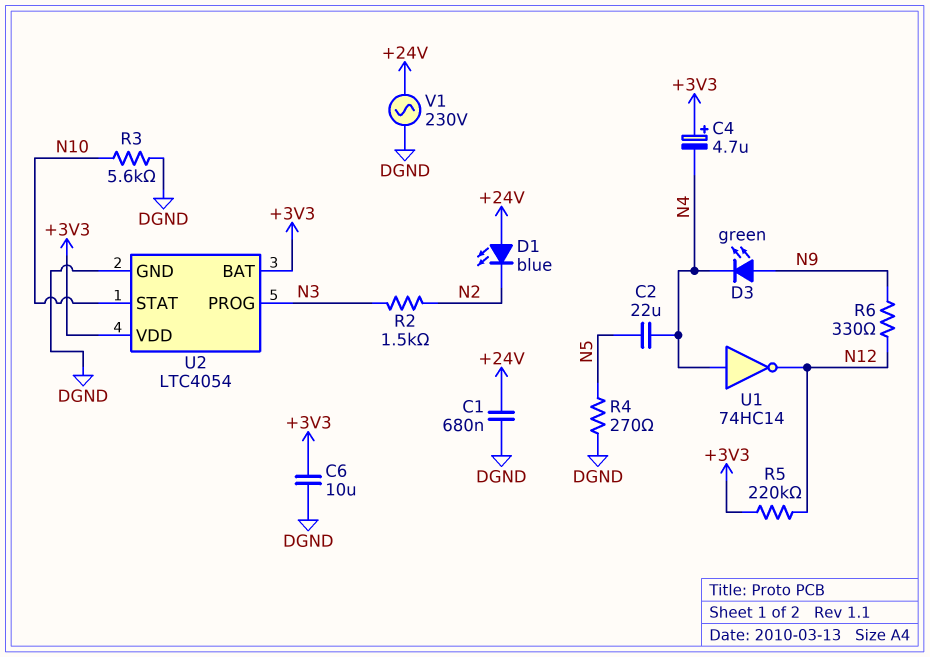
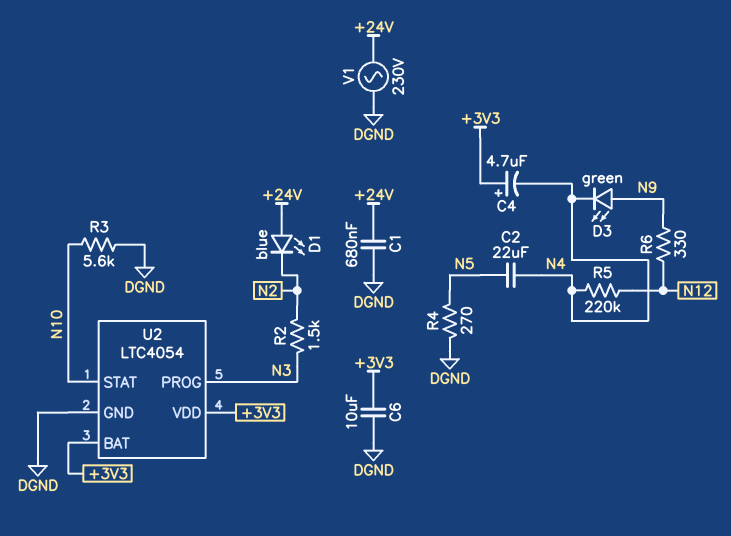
R5: 220k (+3V3, N12) -> 220k (N4, N12)
U1: NOT 74HC14 (in N4, out N12) -> none

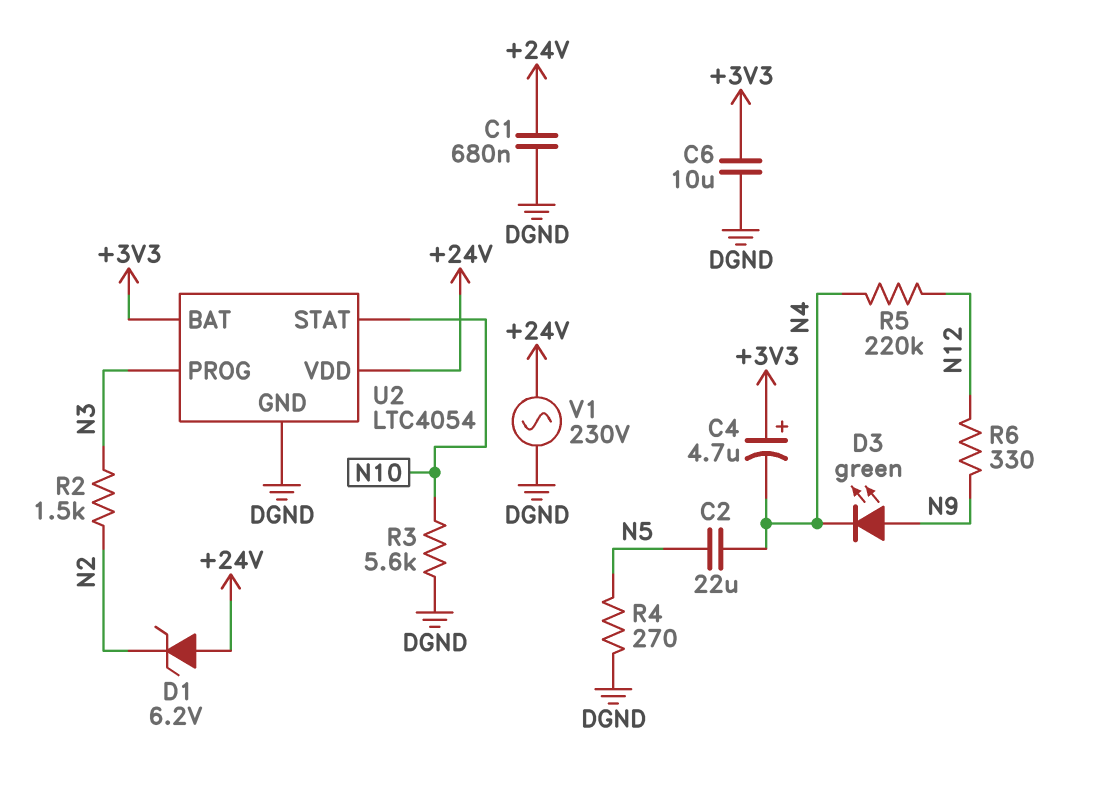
D1: LED blue (A +24V, K N2) -> zener 6.2V (A +24V, K N2)
U2 pin VDD: +3V3 -> +24V

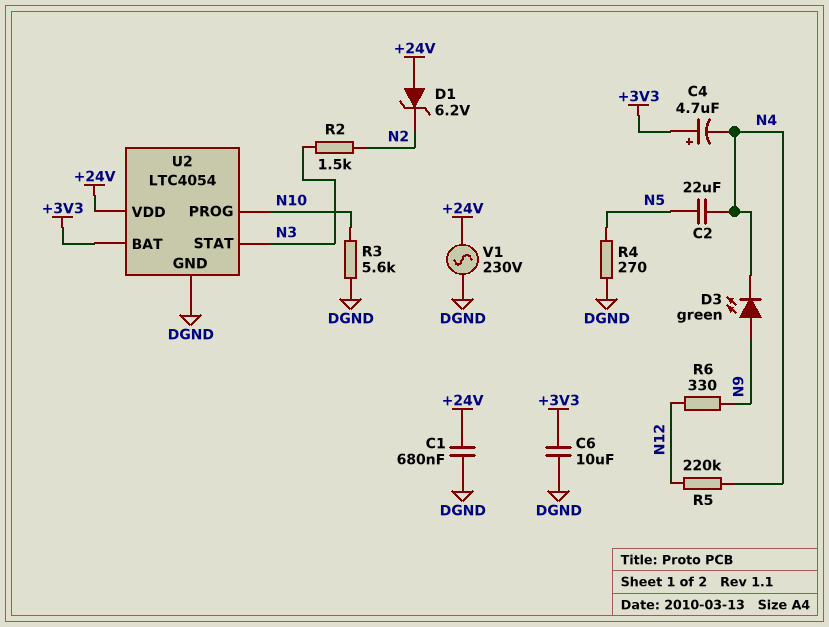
U2 pin PROG: N3 -> N10
U2 pin STAT: N10 -> N3

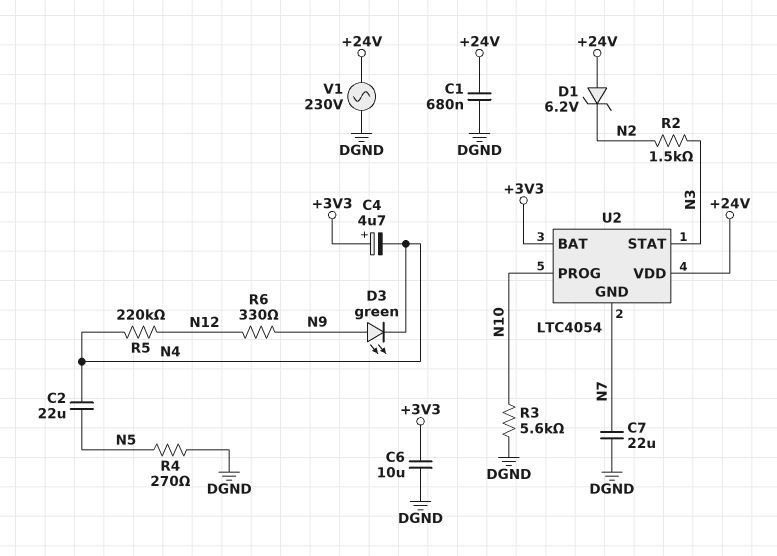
C7: none -> 22uF (DGND, N7)
U2 pin GND: DGND -> N7

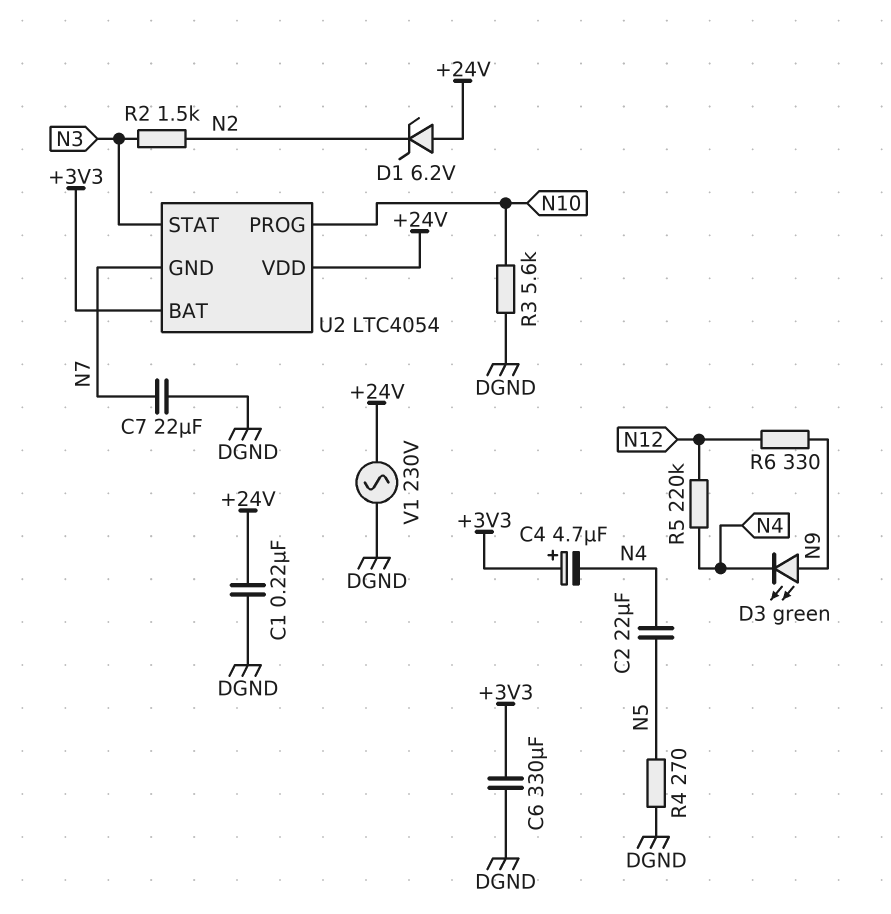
C1: 680nF (+24V, DGND) -> 220nF (+24V, DGND)
C6: 10uF (+3V3, DGND) -> 330uF (+3V3, DGND)

